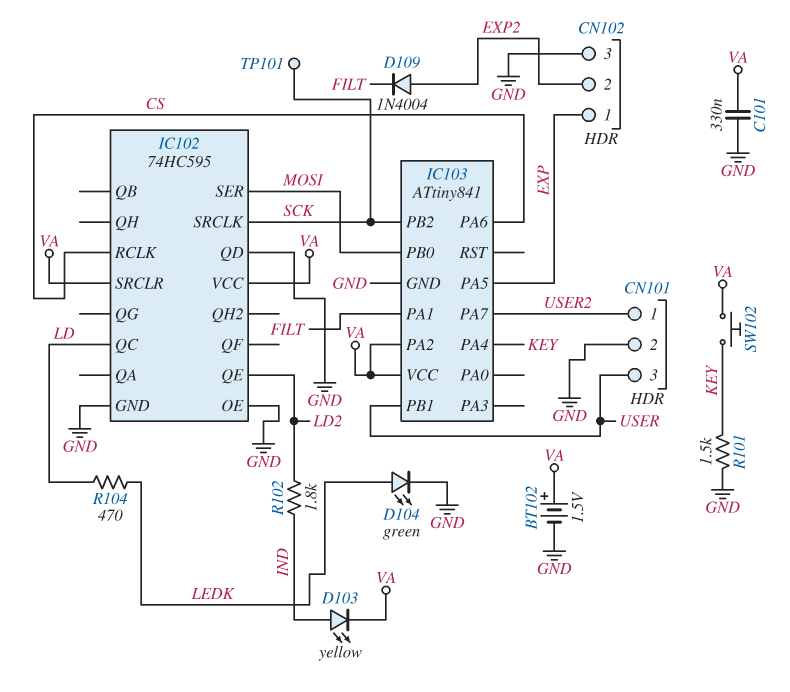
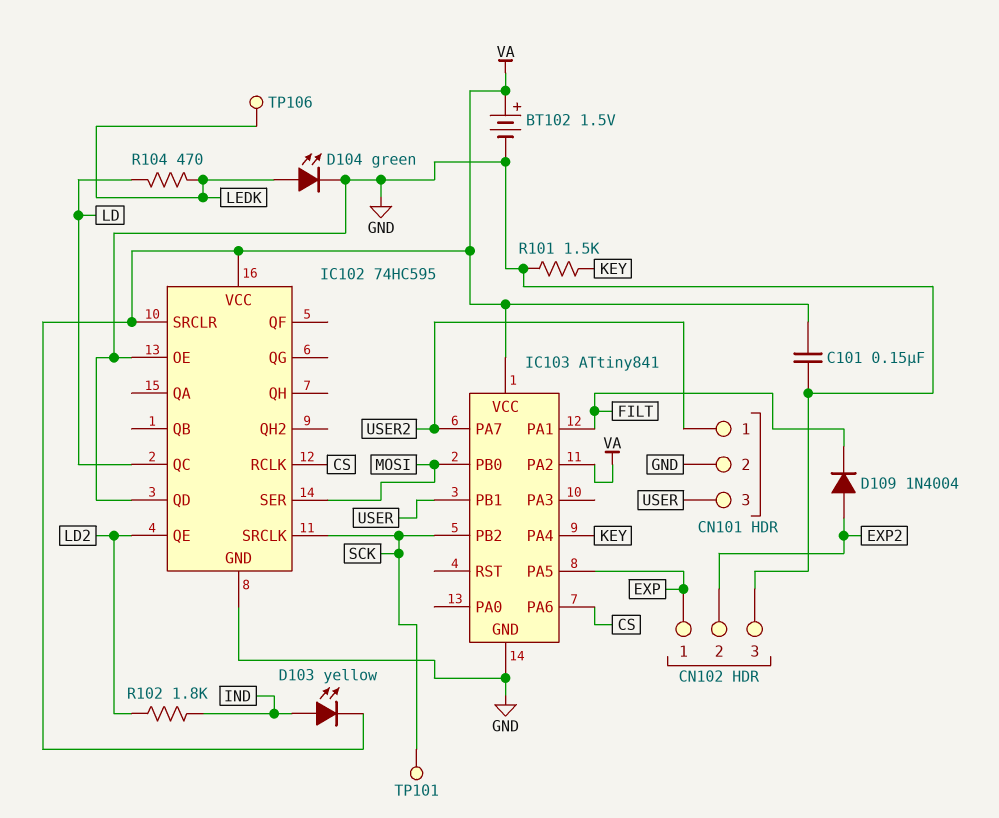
C101: 330nF (GND, VA) -> 150nF (GND, VA)
SW102: button (KEY, VA) -> none
TP106: none -> test point (LEDK)

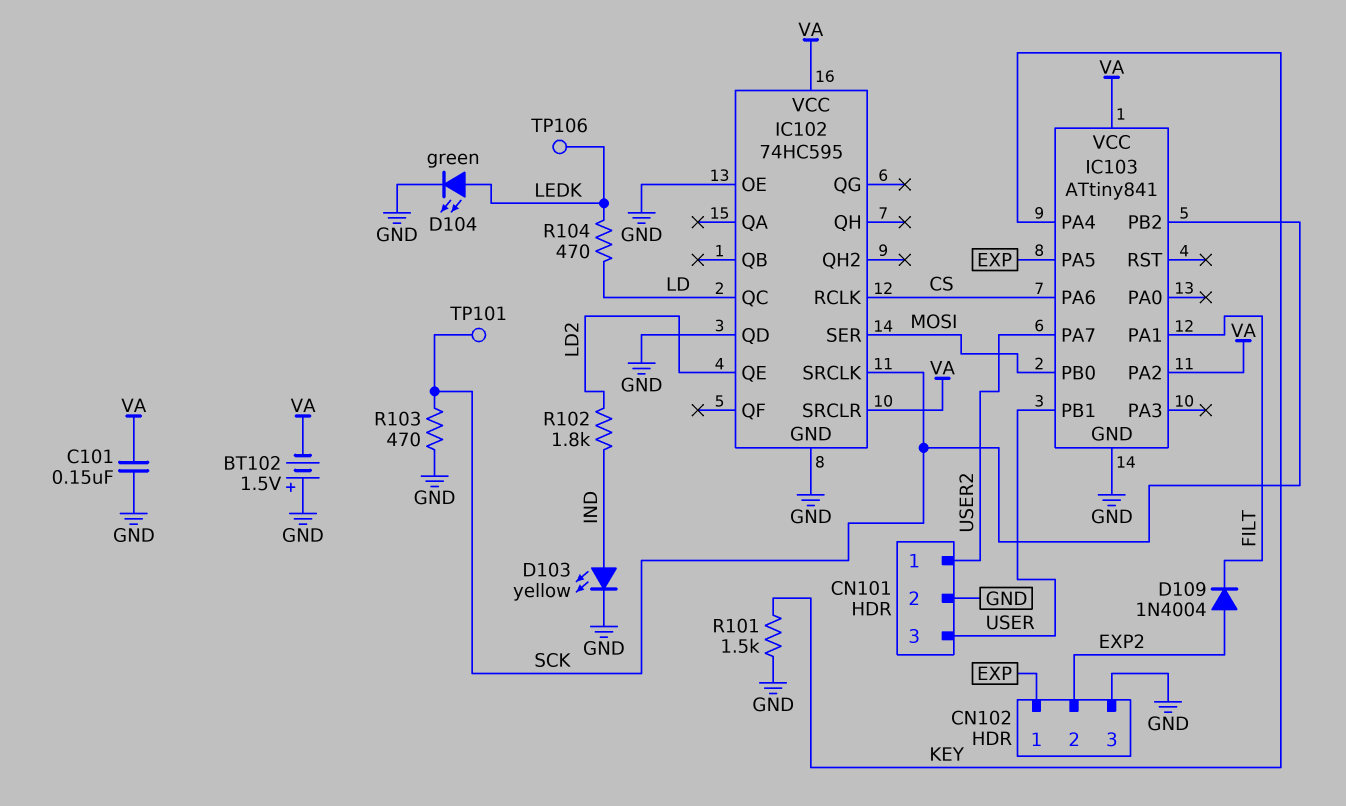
BT102: 1.5V (plus VA, minus GND) -> 1.5V (plus GND, minus VA)
D103: LED yellow (A IND, K VA) -> LED yellow (A IND, K GND)
R103: none -> 470 (GND, SCK)

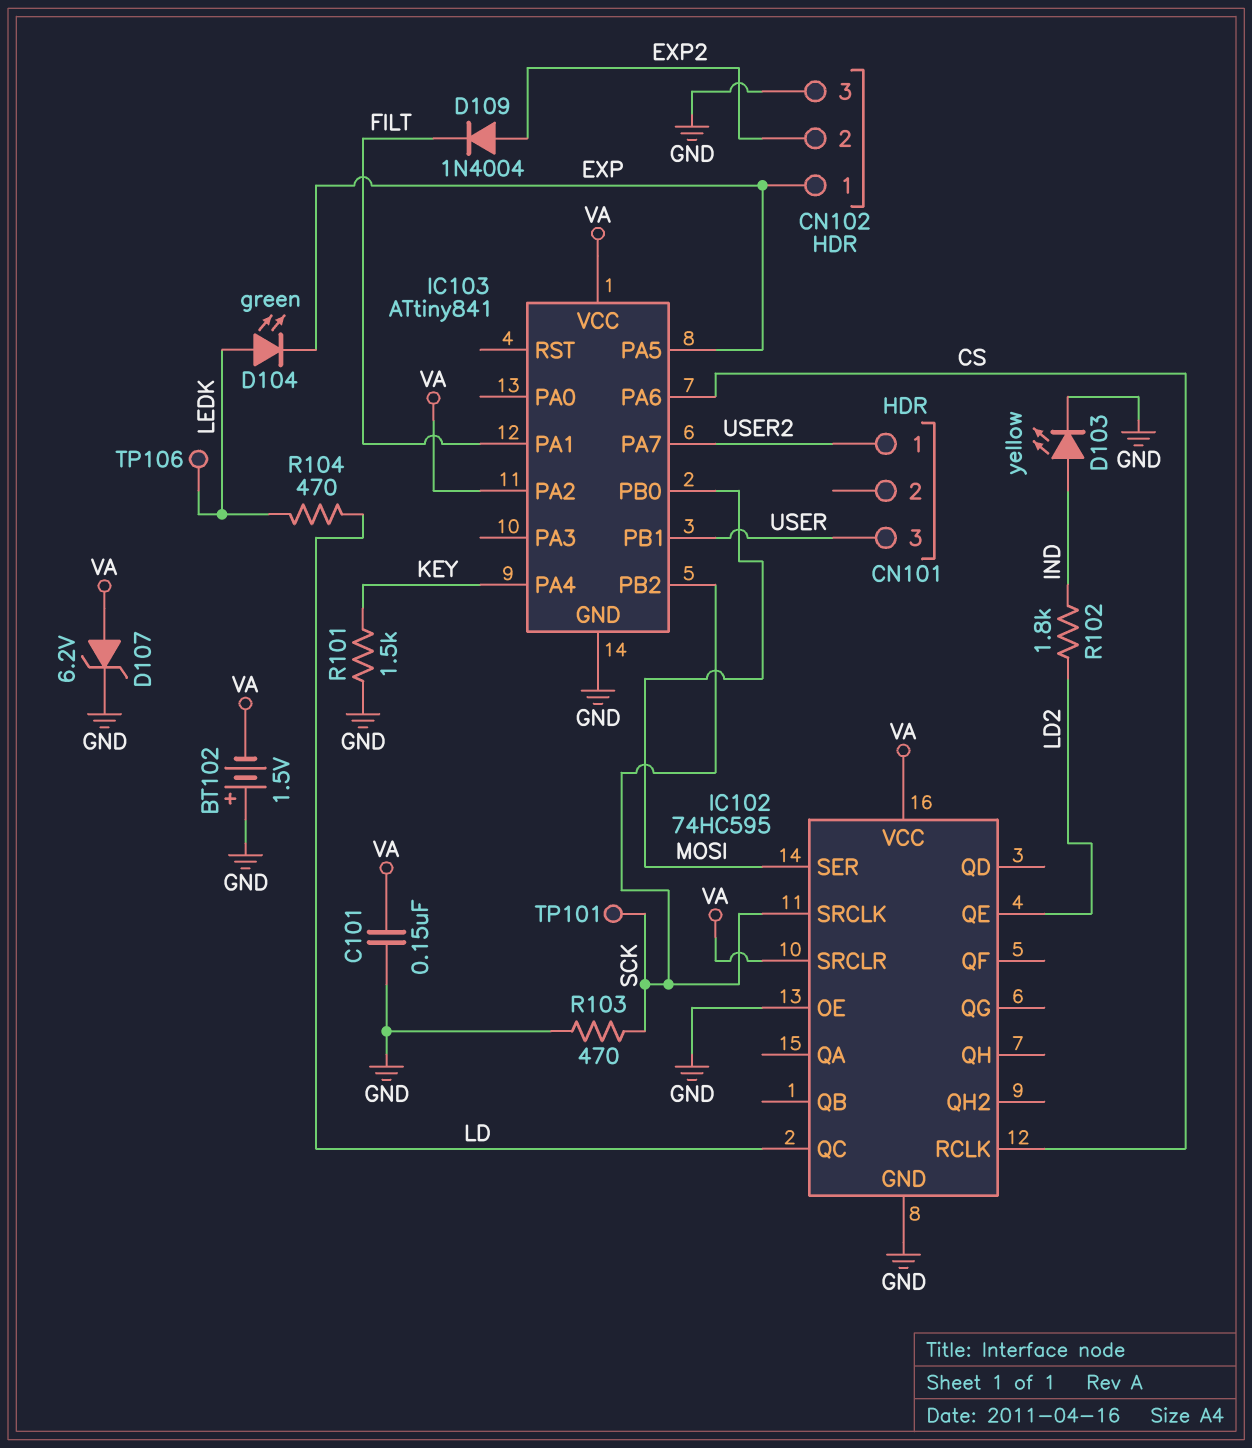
CN101 pin 2: GND -> none
D104: LED green (A LEDK, K GND) -> LED green (A LEDK, K EXP)
D107: none -> zener 6.2V (A VA, K GND)
IC102 pin QD: GND -> none

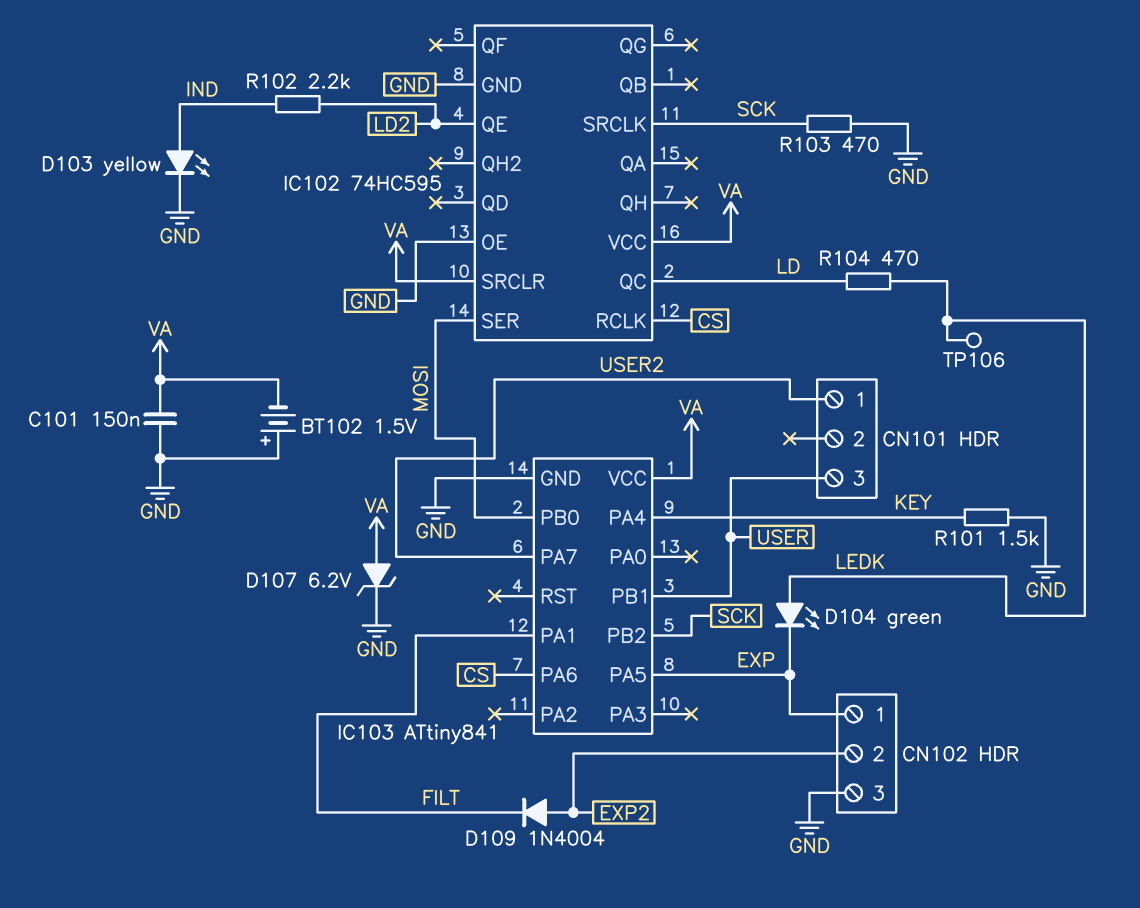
IC103 pin PA2: VA -> none
R102: 1.8k (IND, LD2) -> 2.2k (IND, LD2)
TP101: test point (SCK) -> none

